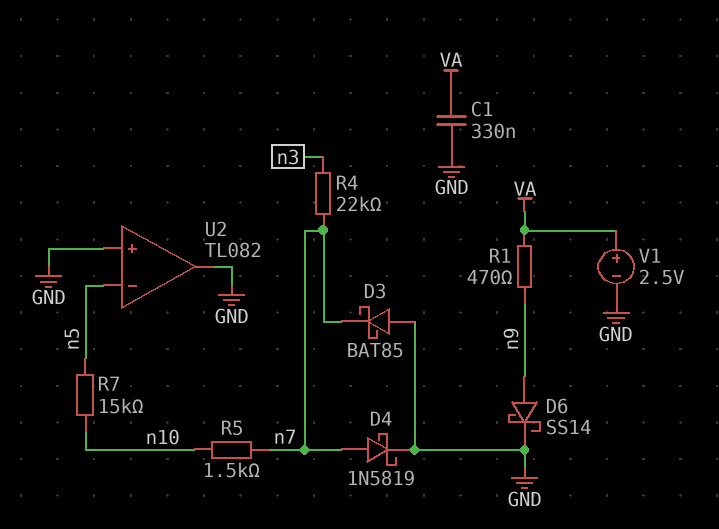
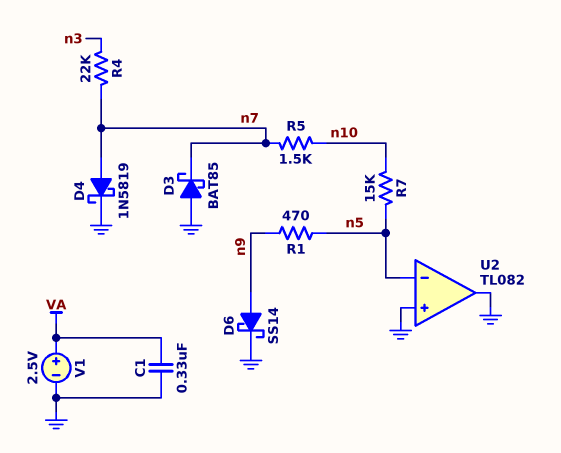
R1: 470 (VA, n9) -> 470 (n5, n9)

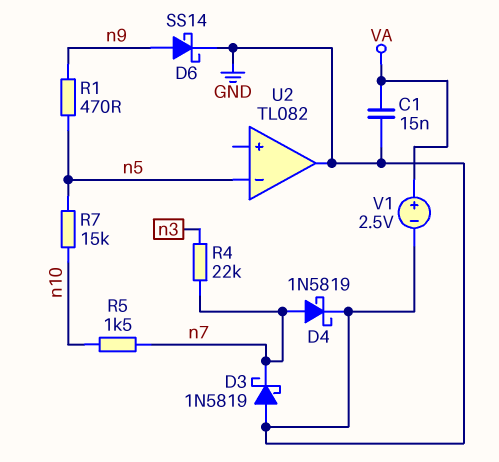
C1: 330nF (GND, VA) -> 15nF (GND, VA)
D3: schottky BAT85 (A GND, K n7) -> schottky 1N5819 (A GND, K n7)
U2 pin in+: GND -> none

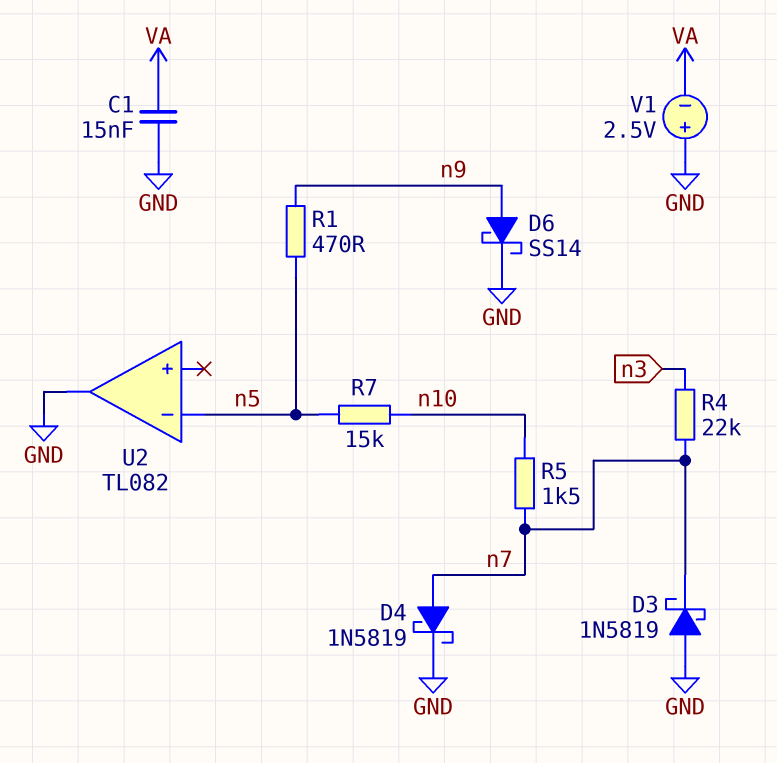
V1: 2.5V (plus VA, minus GND) -> 2.5V (plus GND, minus VA)

